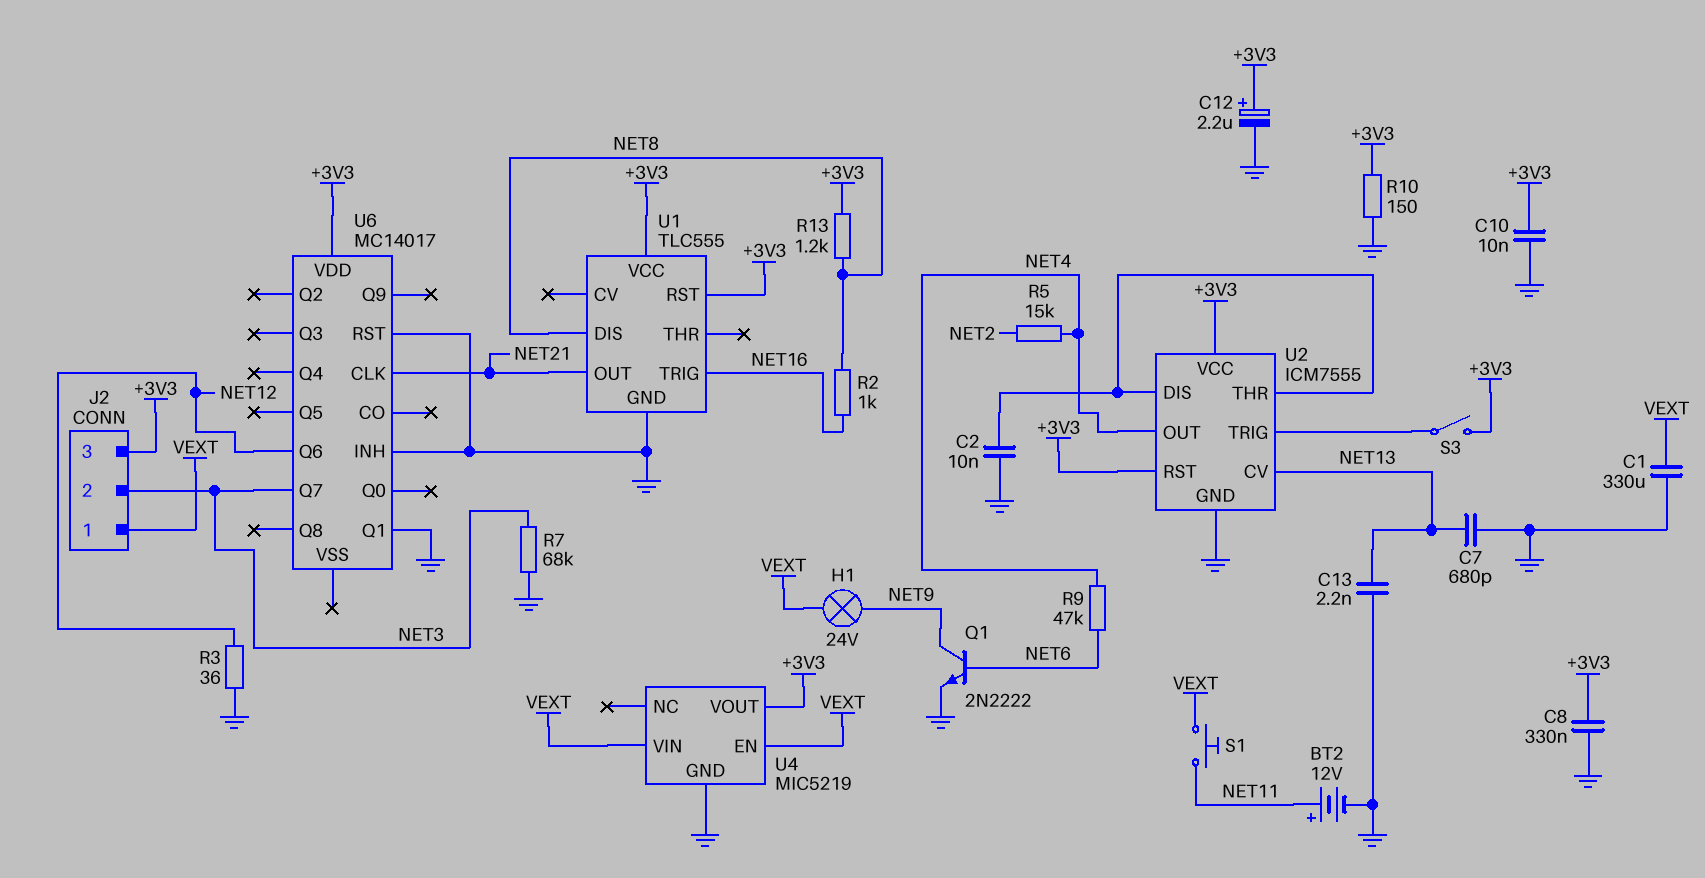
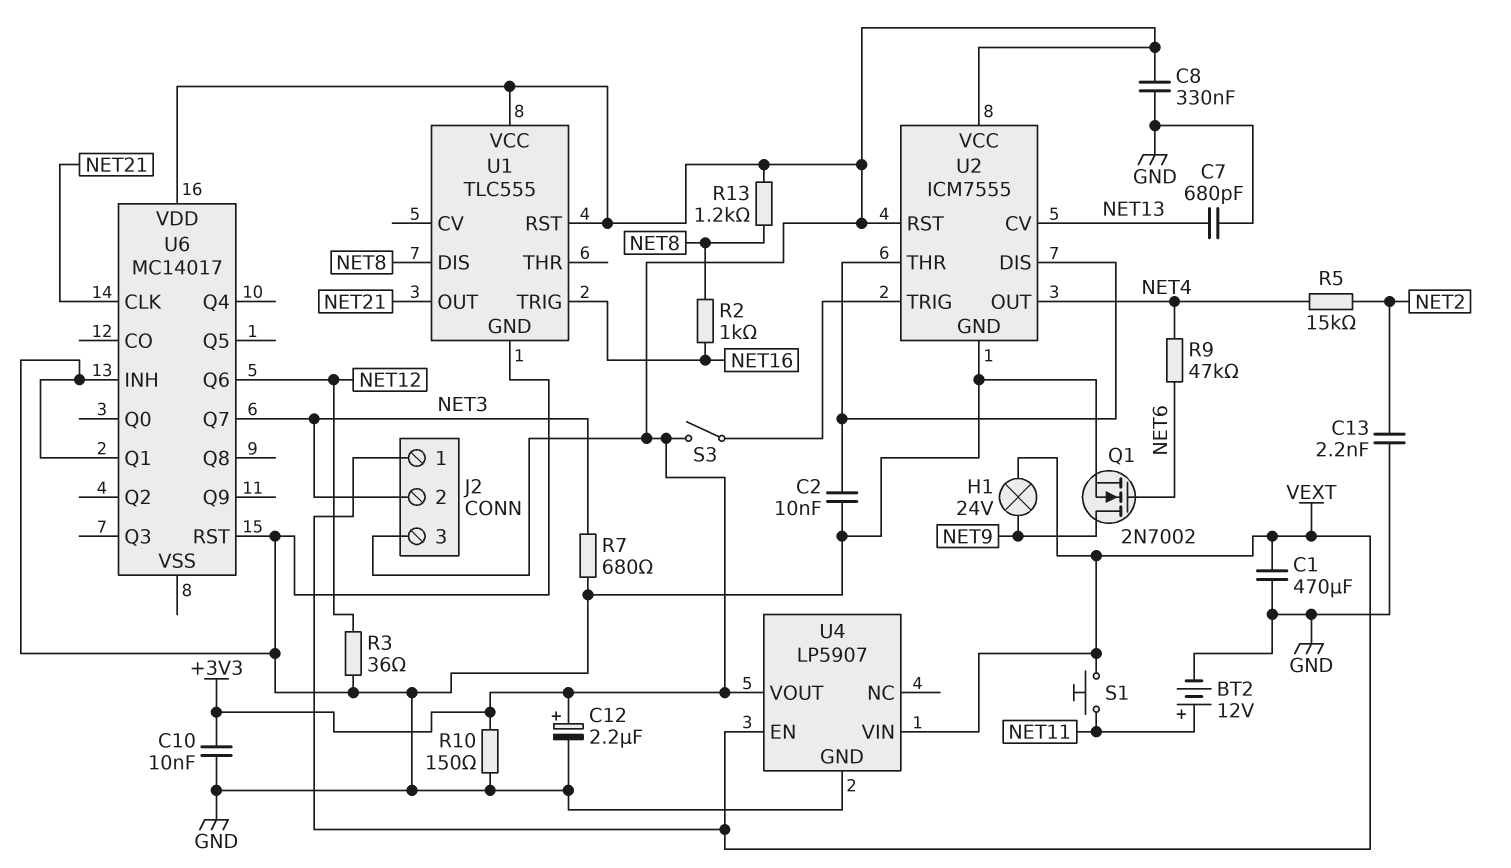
C1: 330uF (GND, VEXT) -> 470uF (GND, VEXT)
C13: 2.2nF (GND, NET13) -> 2.2nF (GND, NET2)
Q1: NPN 2N2222 (B NET6, C NET9, E GND) -> NMOS 2N7002 (G NET6, D NET9, S GND)
R7: 68k (GND, NET3) -> 680 (GND, NET3)
U4: MIC5219 -> LP5907

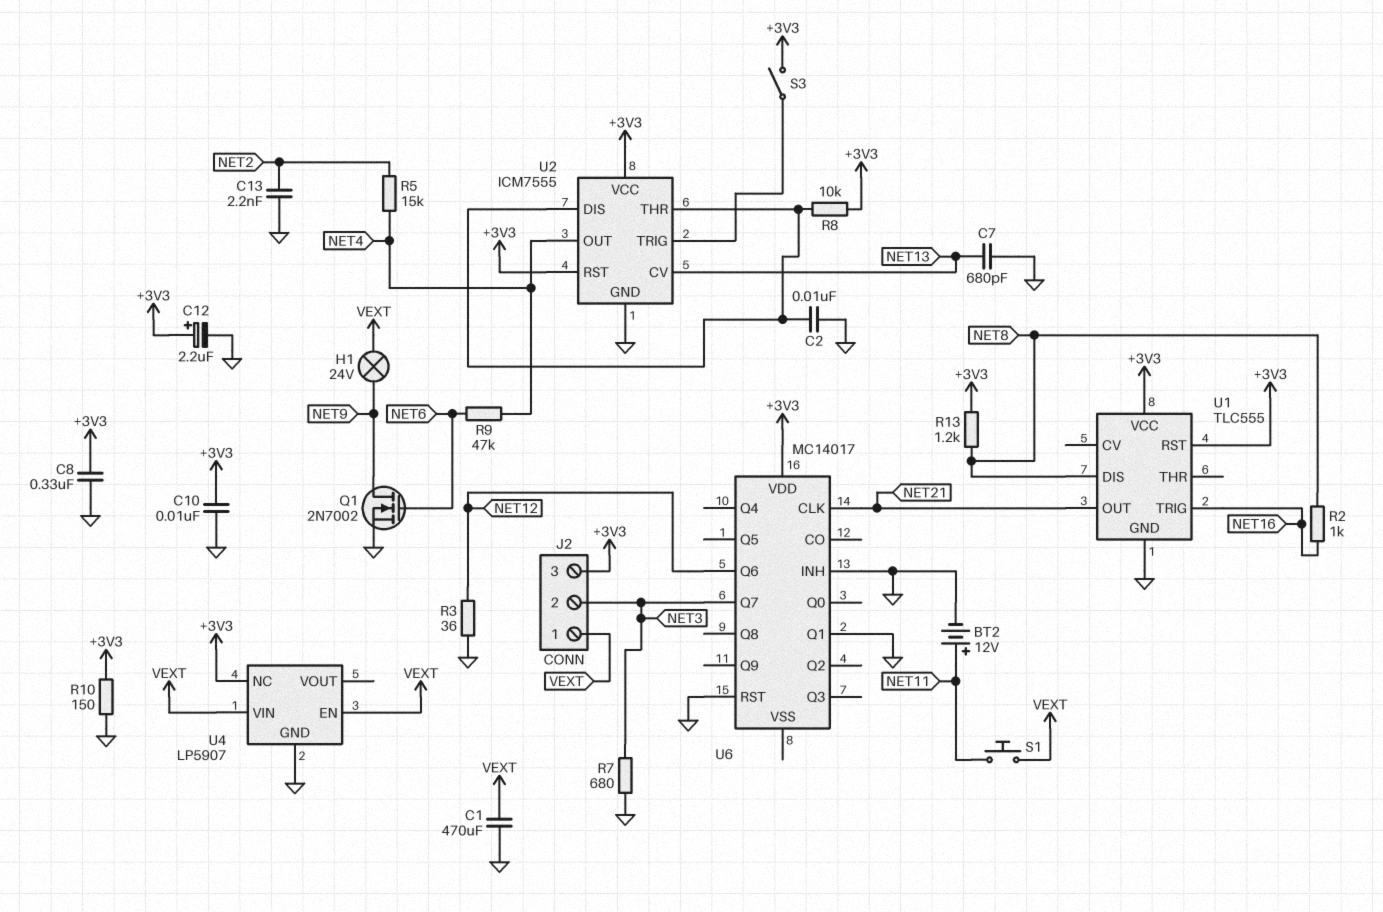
R8: none -> 10k (+3V3, U2/DIS)
U4 pin NC: none -> +3V3
U4 pin VOUT: +3V3 -> none

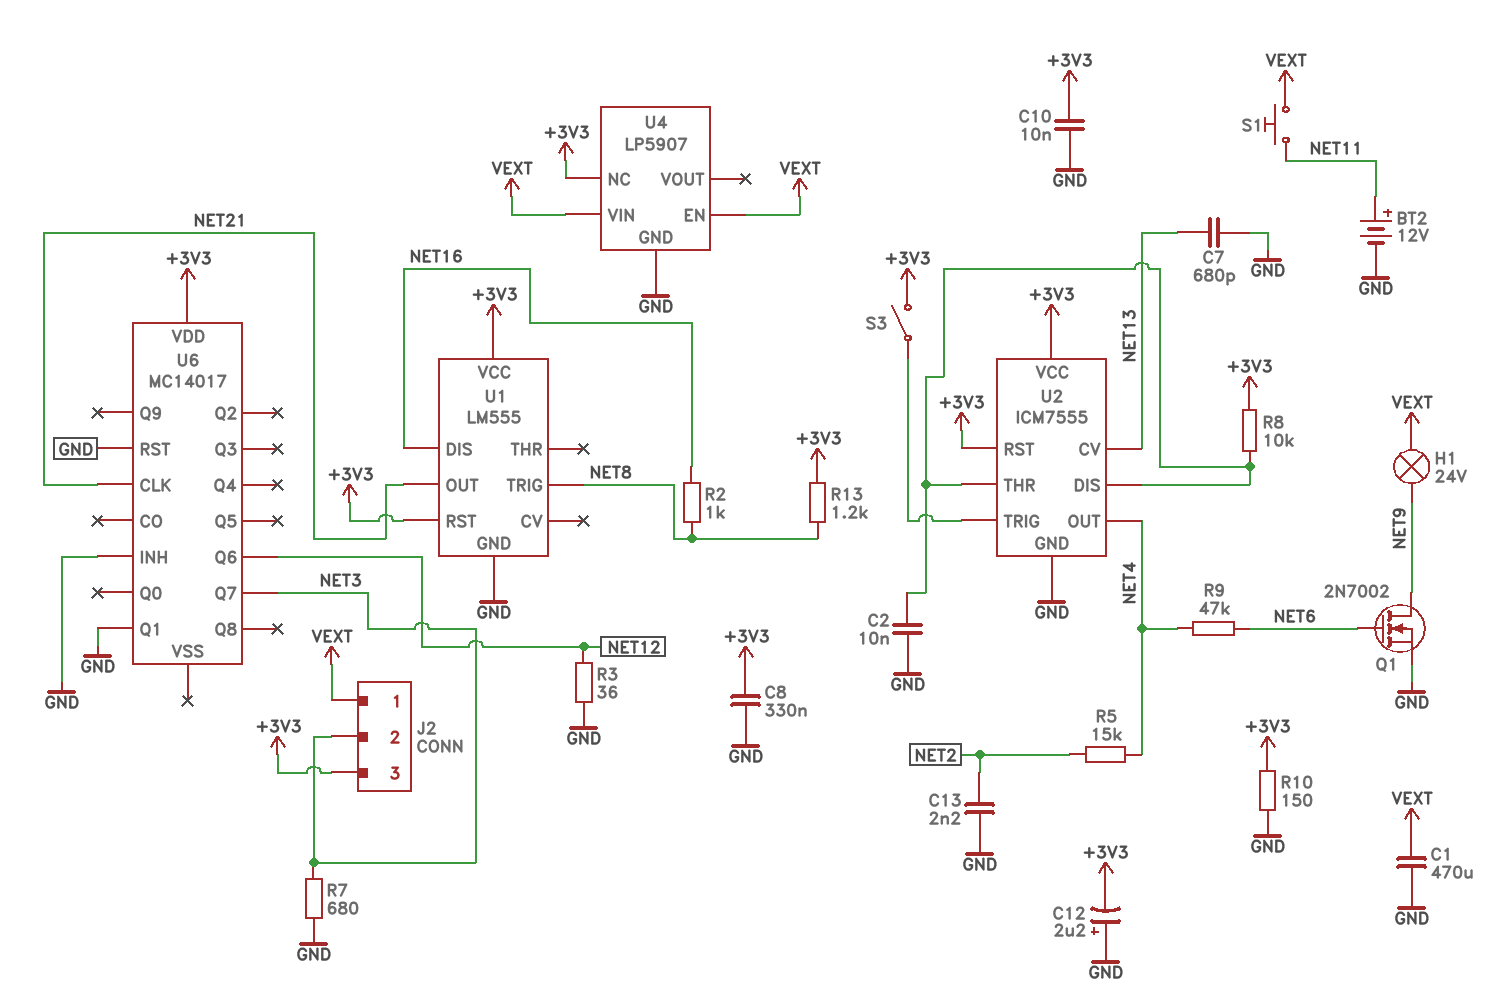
C12: 2.2uF (plus +3V3, minus GND) -> 2.2uF (plus GND, minus +3V3)
U1: TLC555 -> LM555
U1 pin DIS: NET8 -> NET16
U1 pin TRIG: NET16 -> NET8

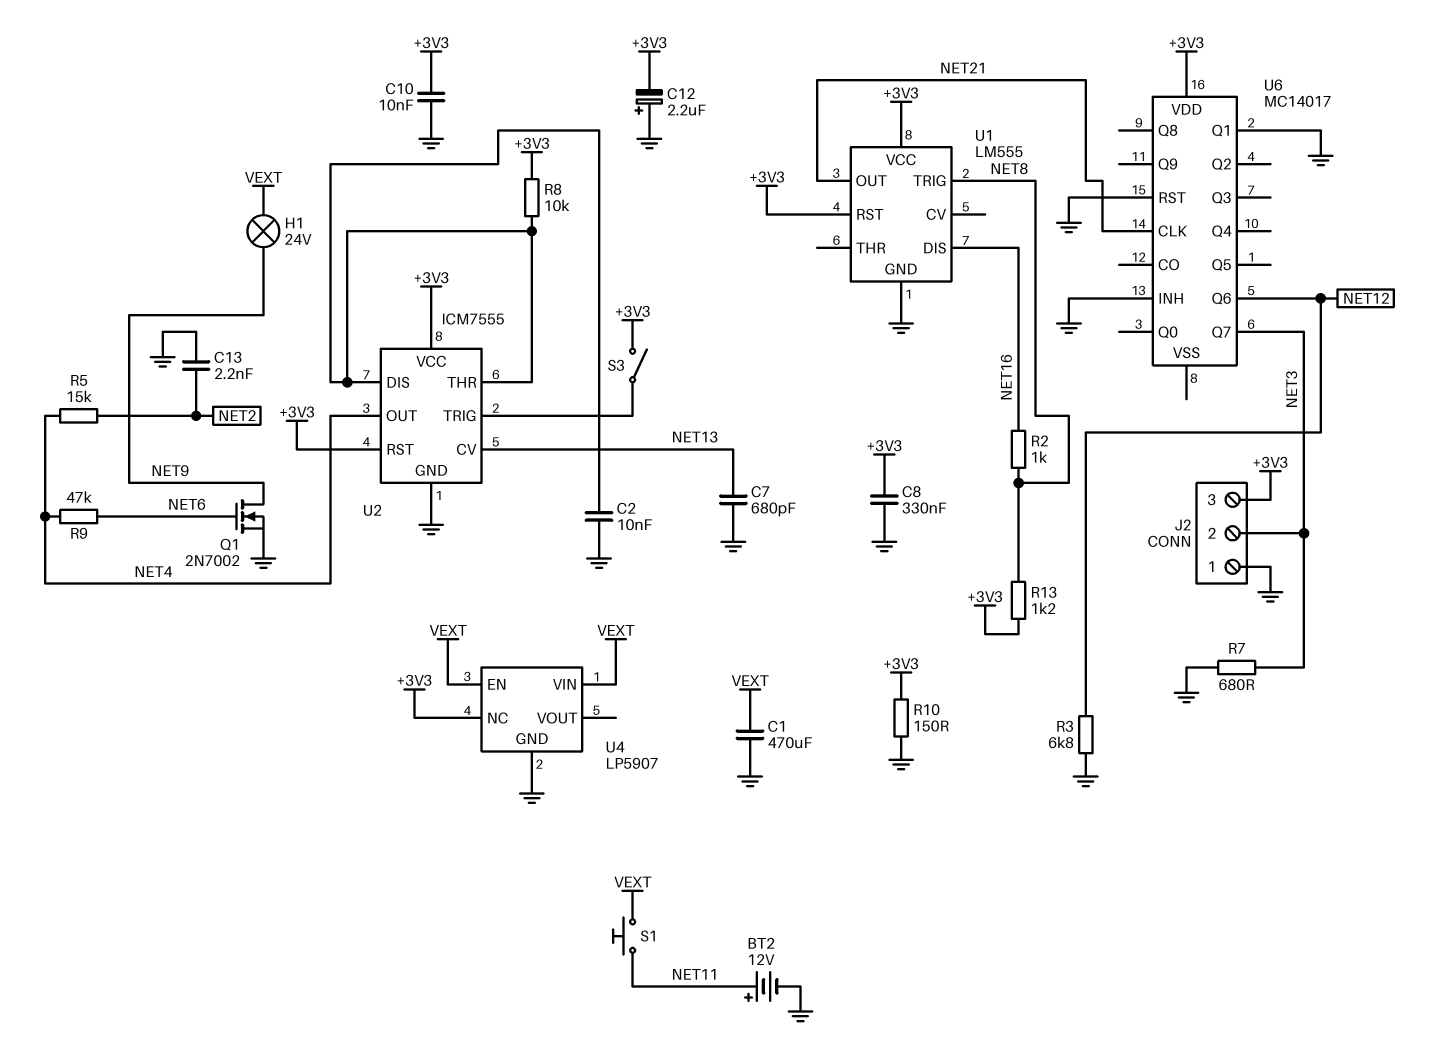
J2 pin 1: VEXT -> GND
R3: 36 (GND, NET12) -> 6.8k (GND, NET12)

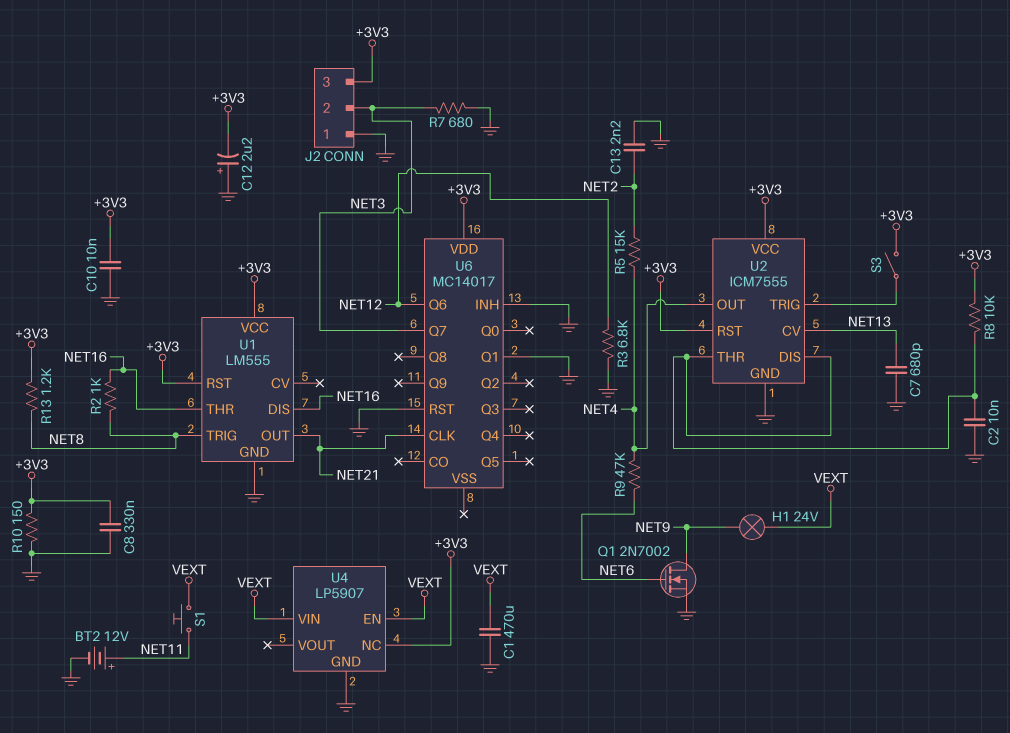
U1 pin THR: none -> NET16

